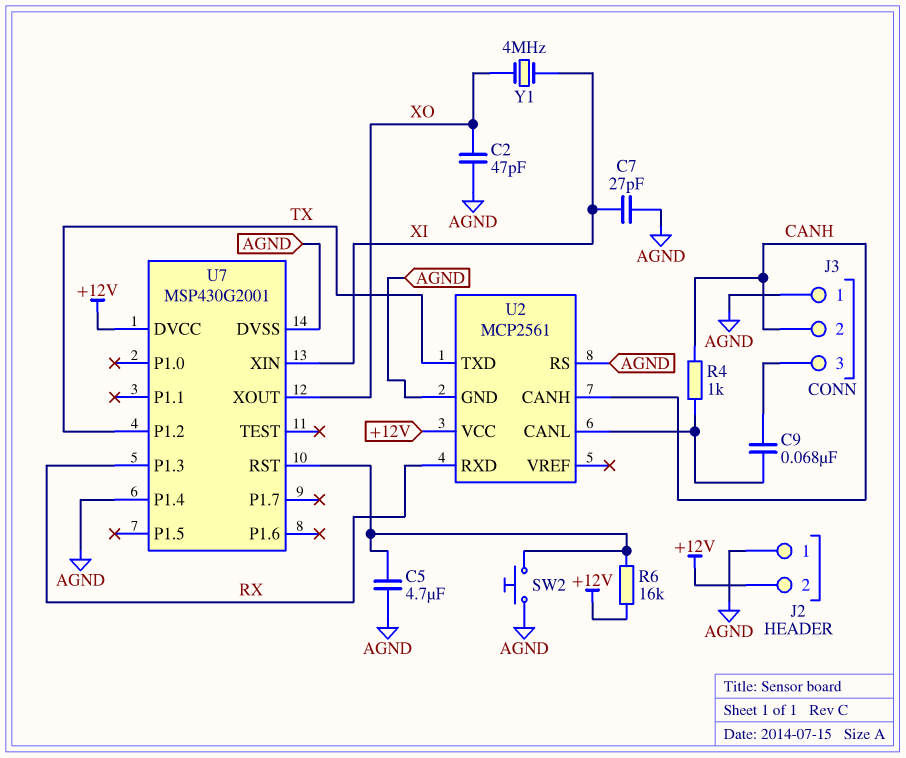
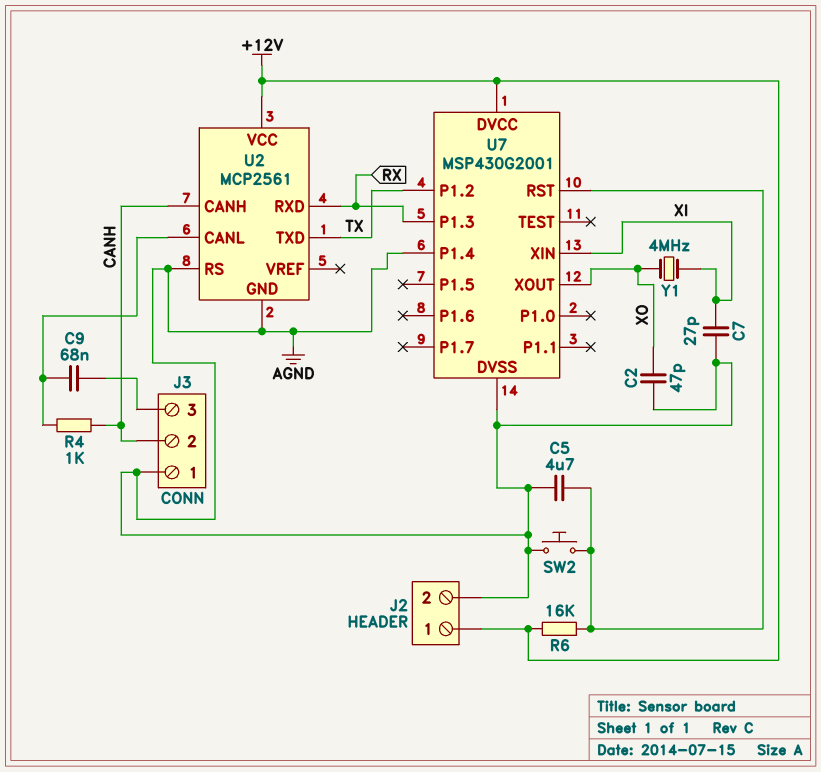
J2 pin 1: AGND -> +12V
J2 pin 2: +12V -> AGND

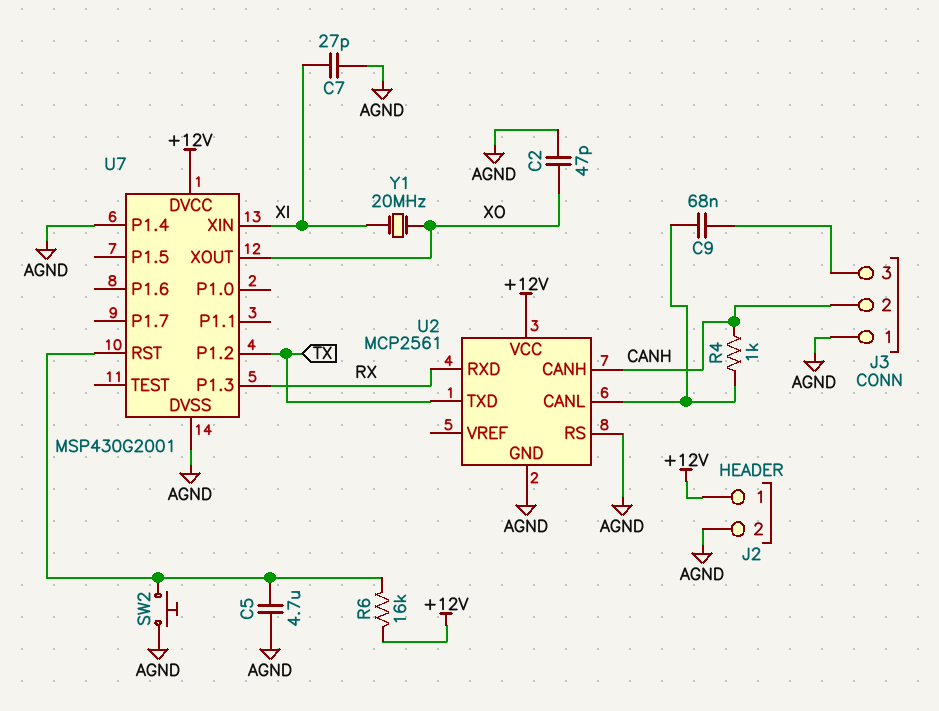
Y1: 4MHz (XI, XO) -> 20MHz (XI, XO)

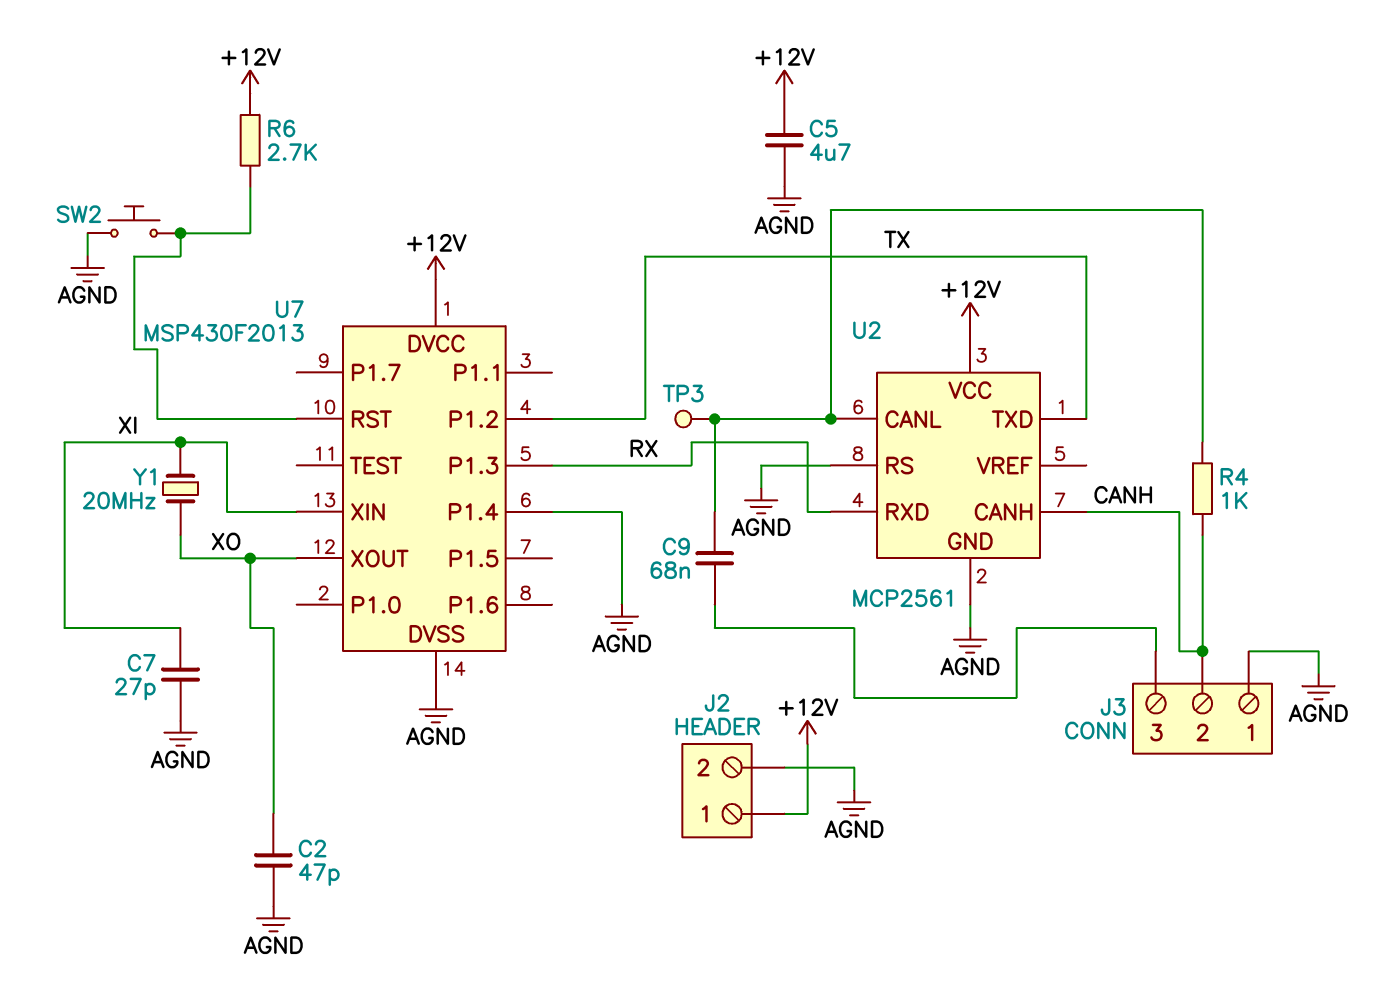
C5: 4.7uF (AGND, U7/RST) -> 4.7uF (+12V, AGND)
R6: 16k (+12V, U7/RST) -> 2.7k (+12V, U7/RST)
TP3: none -> test point (U2/CANL)
U7: MSP430G2001 -> MSP430F2013

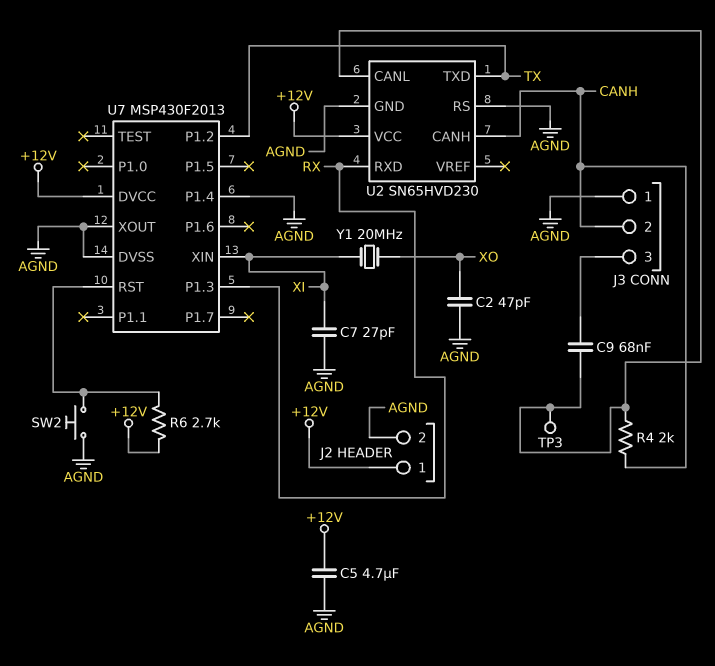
R4: 1k (CANH, U2/CANL) -> 2k (CANH, U2/CANL)
U2: MCP2561 -> SN65HVD230
U7 pin XOUT: XO -> AGND

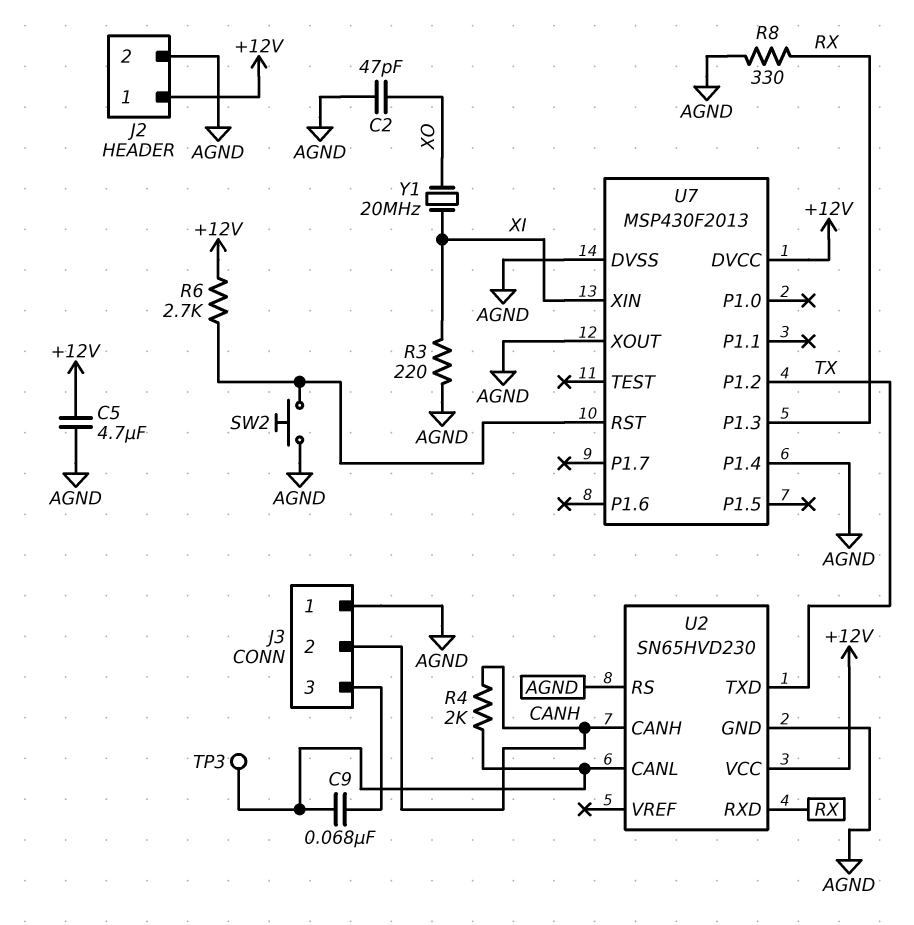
C7: 27pF (AGND, XI) -> none
R3: none -> 220 (AGND, XI)
R8: none -> 330 (AGND, RX)

